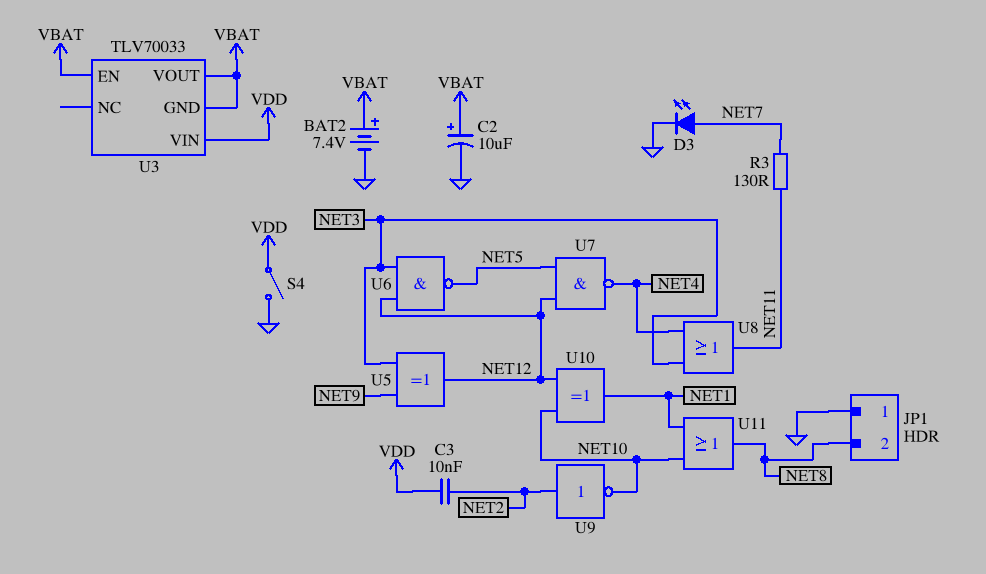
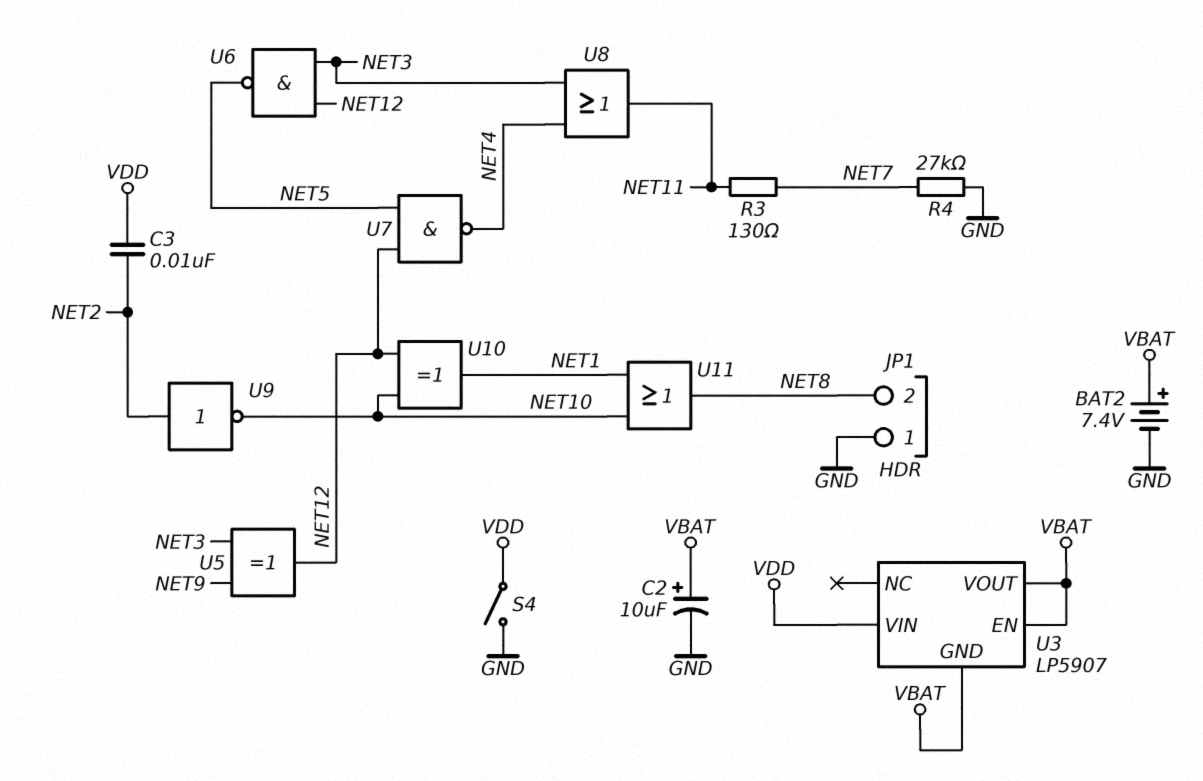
D3: LED (A NET7, K GND) -> none
R4: none -> 27k (GND, NET7)
U3: TLV70033 -> LP5907

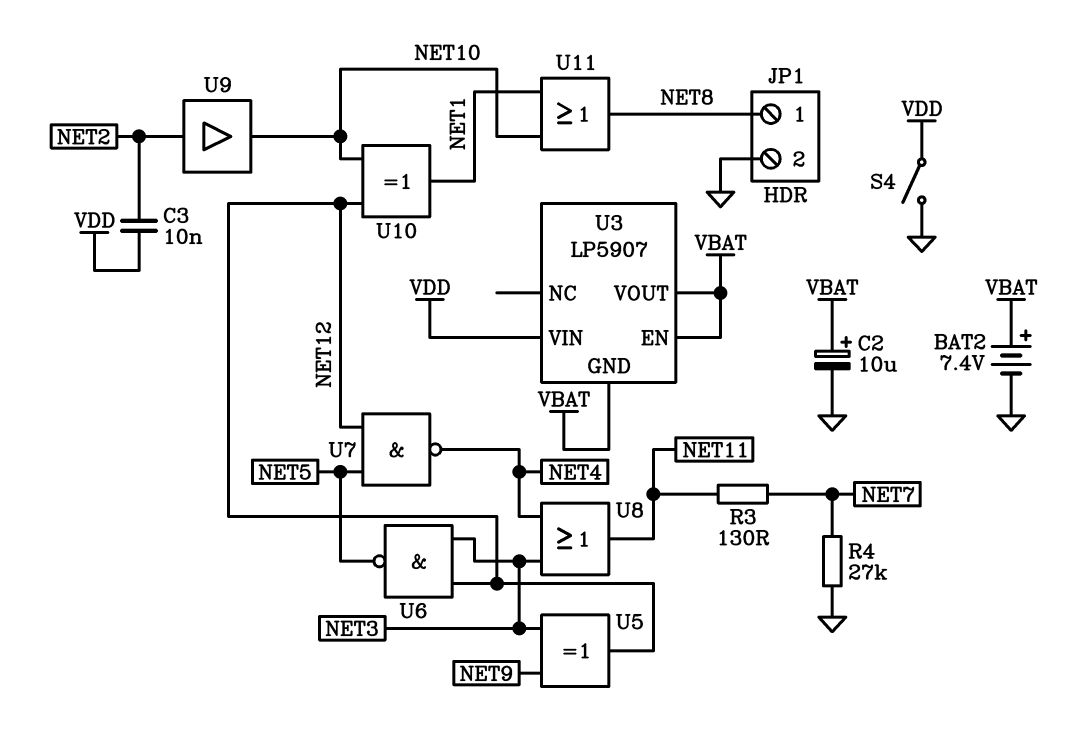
JP1 pin 1: GND -> NET8
JP1 pin 2: NET8 -> GND
U9: NOT (in NET2, out NET10) -> buffer (in NET2, out NET10)

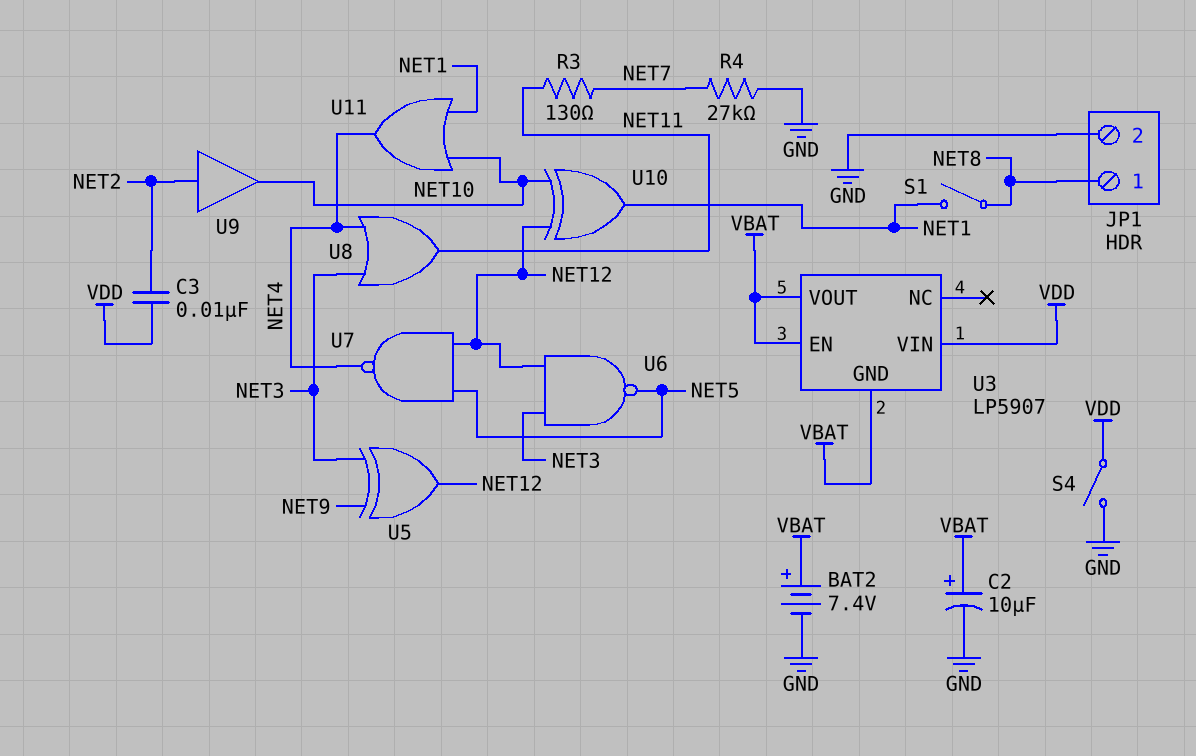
S1: none -> switch (NET1, NET8)
U11: OR (in NET1, in NET10, out NET8) -> OR (in NET1, in NET10, out NET4)

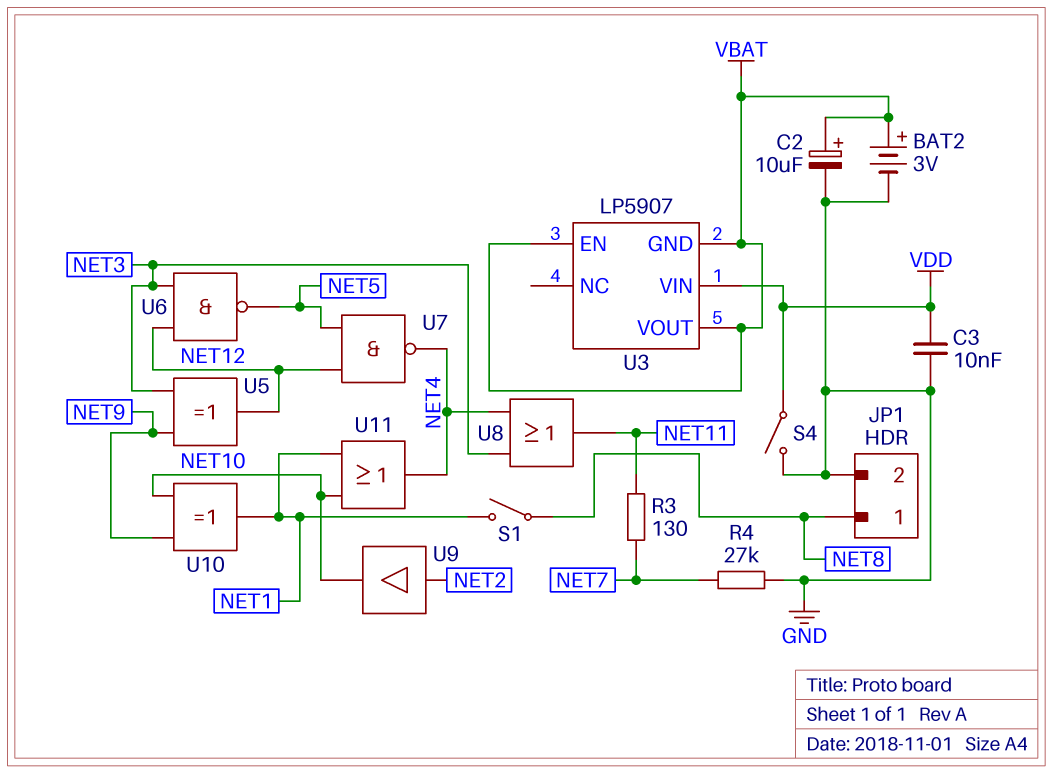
BAT2: 7.4V (plus VBAT, minus GND) -> 3V (plus VBAT, minus GND)
C3: 10nF (NET2, VDD) -> 10nF (GND, VDD)
U10: XOR (in NET10, in NET12, out NET1) -> XOR (in NET9, in NET10, out NET1)

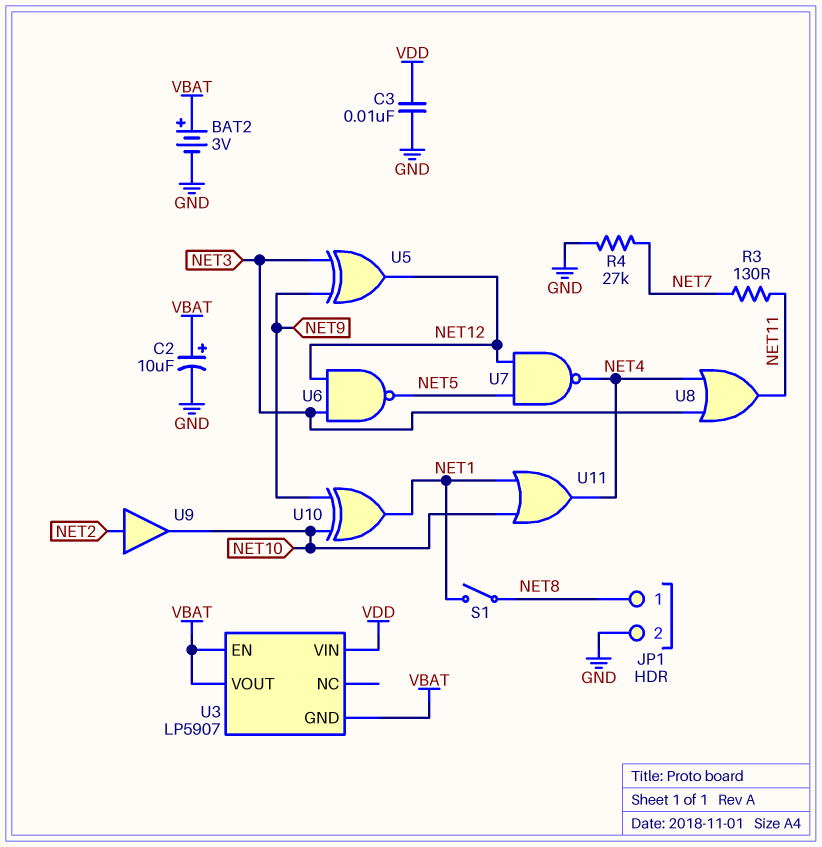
S4: switch (GND, VDD) -> none

